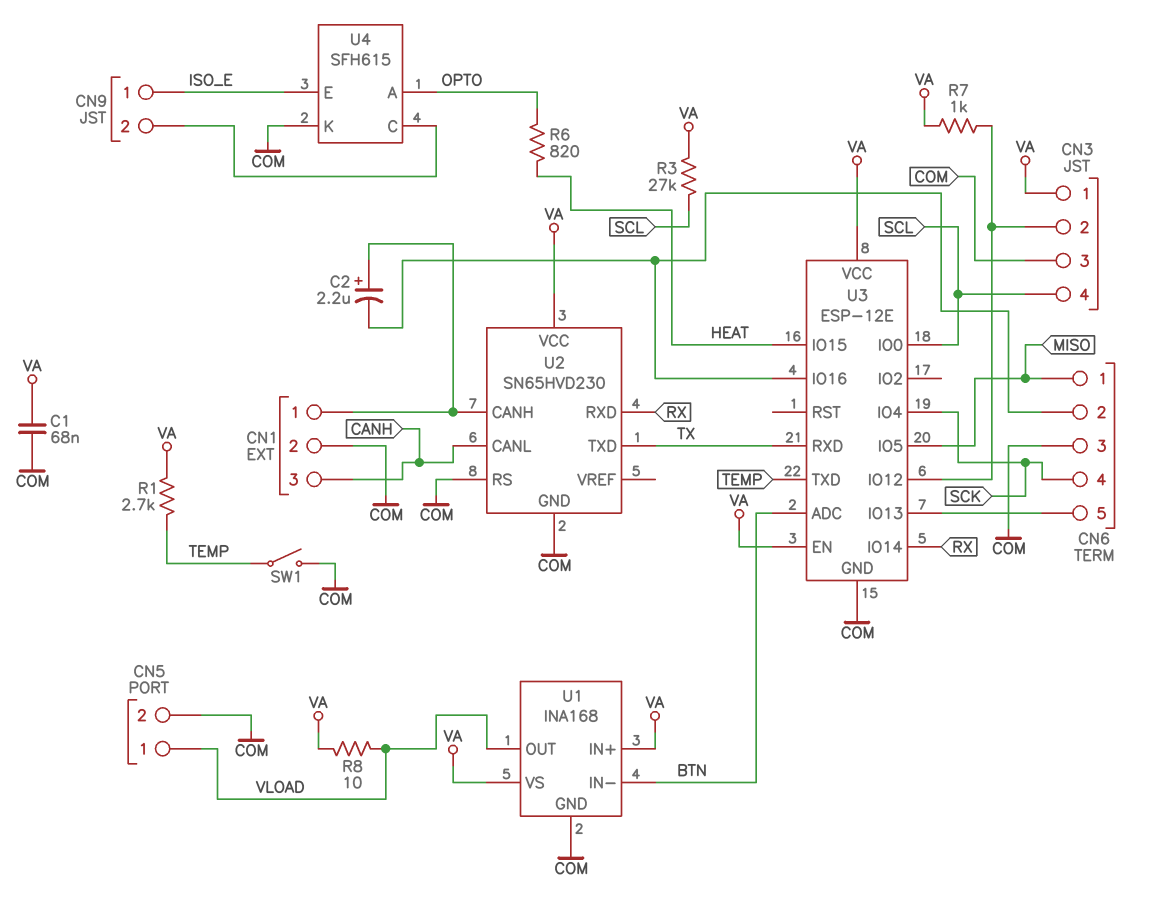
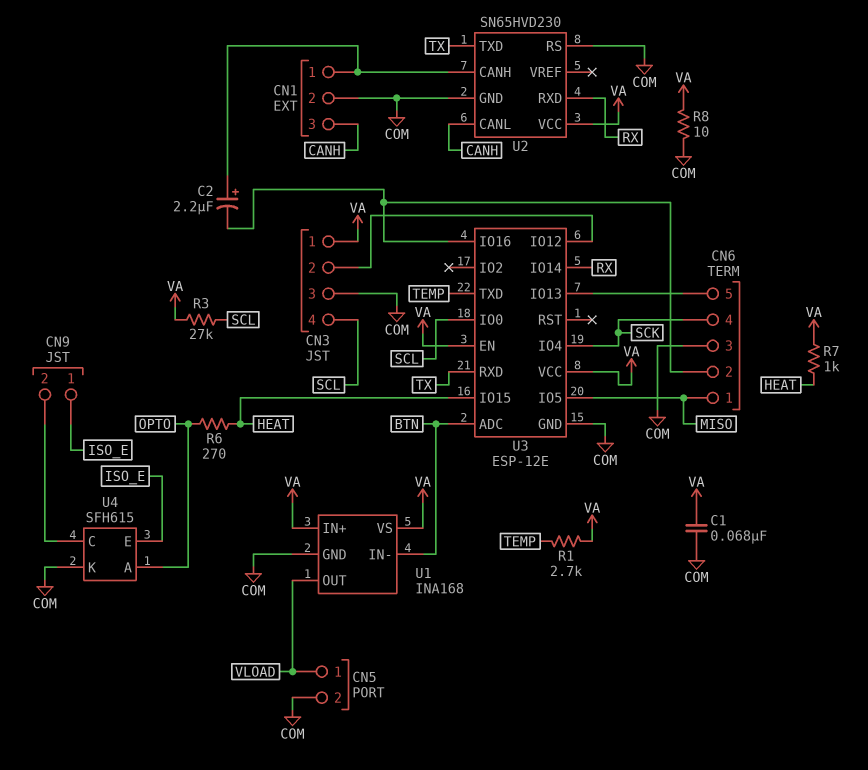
R6: 820 (HEAT, OPTO) -> 270 (HEAT, OPTO)
R7: 1k (CN3/2, VA) -> 1k (HEAT, VA)
R8: 10 (VA, VLOAD) -> 10 (COM, VA)
SW1: switch (COM, TEMP) -> none

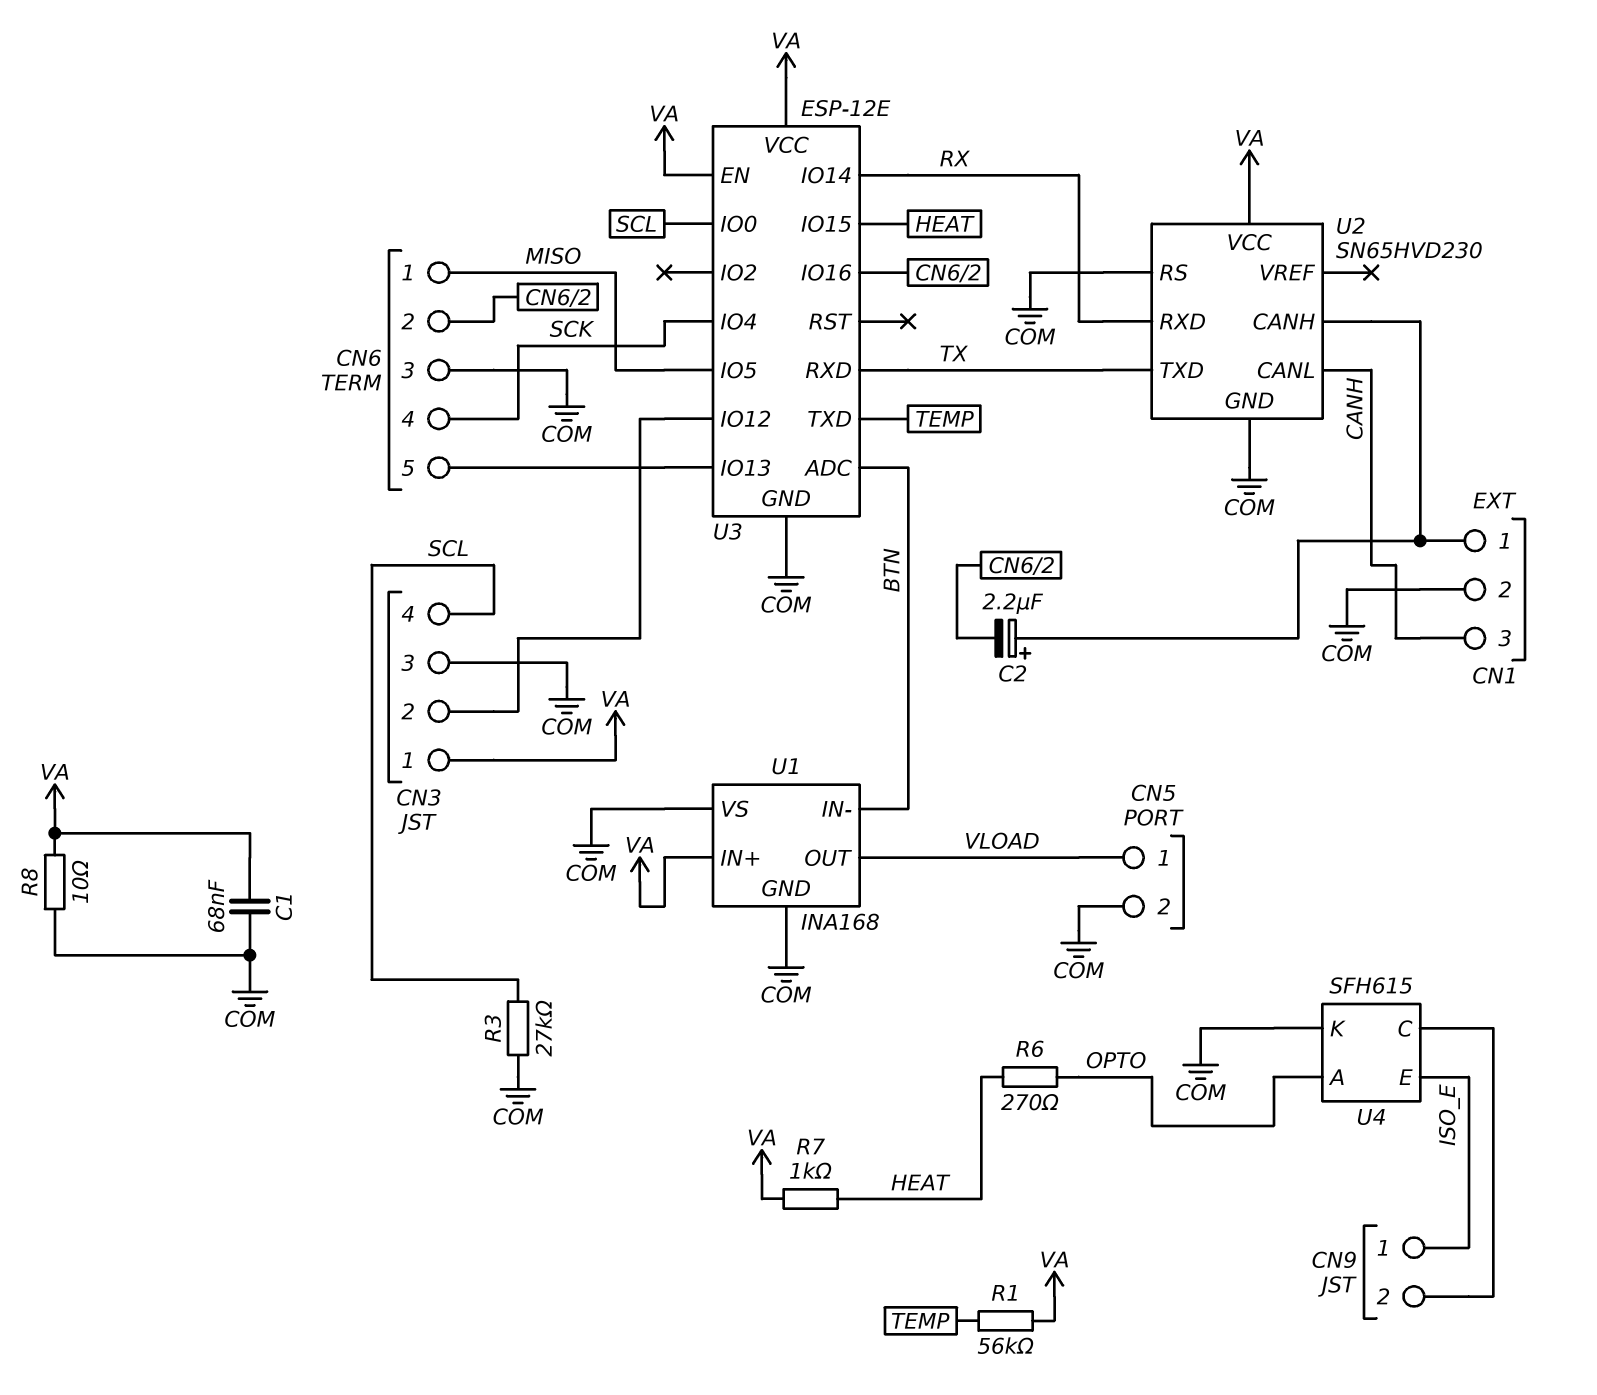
R1: 2.7k (TEMP, VA) -> 56k (TEMP, VA)
R3: 27k (SCL, VA) -> 27k (COM, SCL)
U1 pin VS: VA -> COM

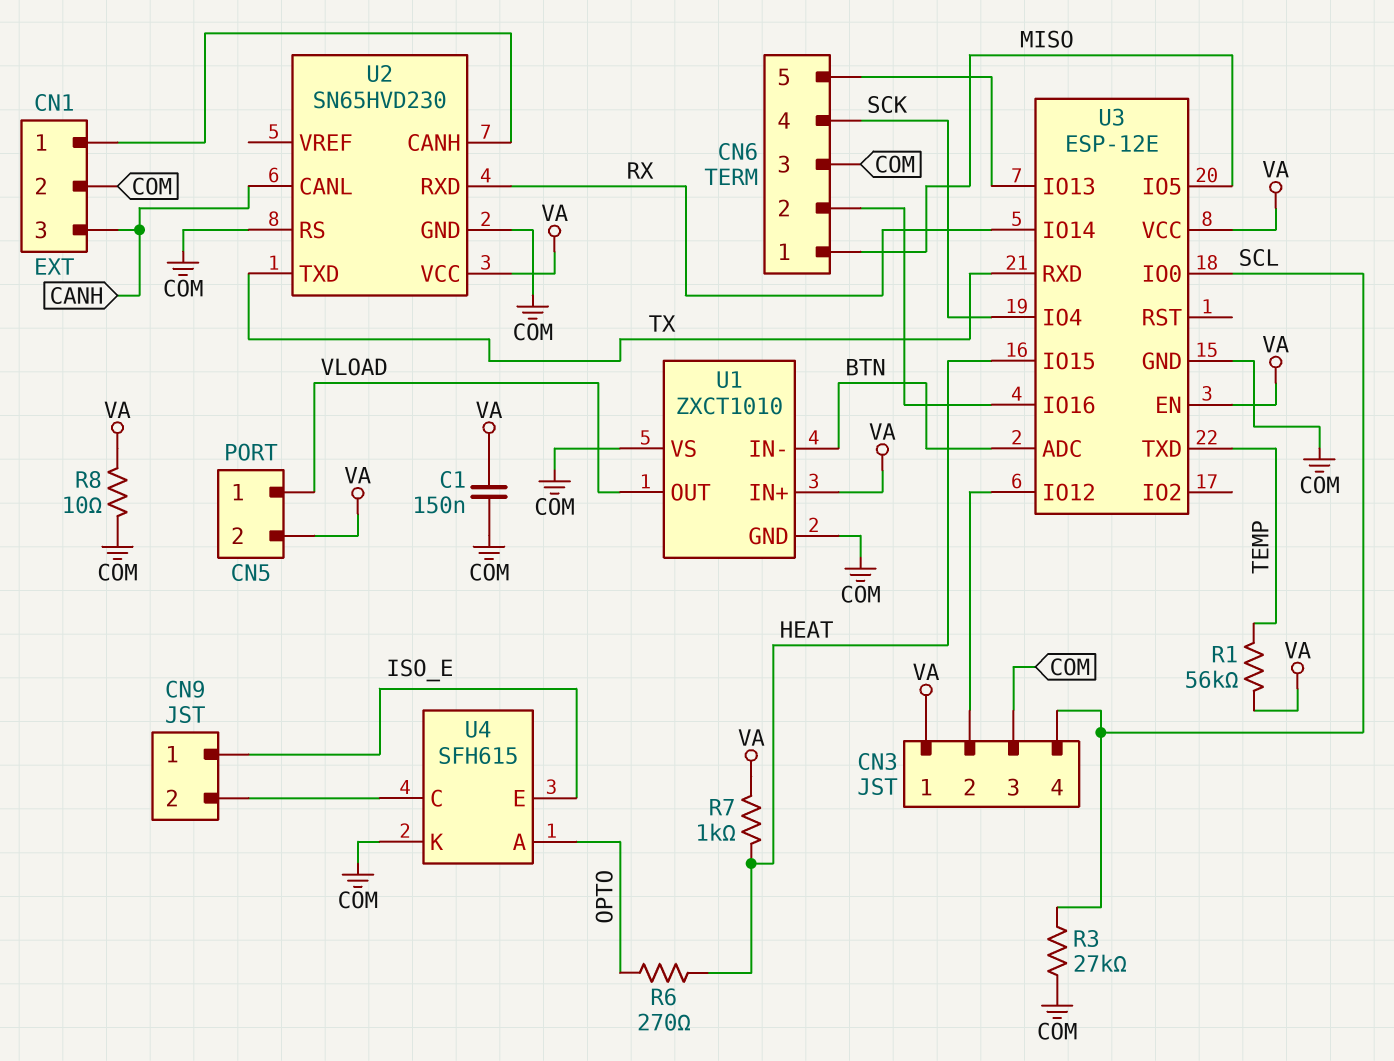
C1: 68nF (COM, VA) -> 150nF (COM, VA)
C2: 2.2uF (plus CN1/1, minus CN6/2) -> none
CN5 pin 2: COM -> VA
U1: INA168 -> ZXCT1010

